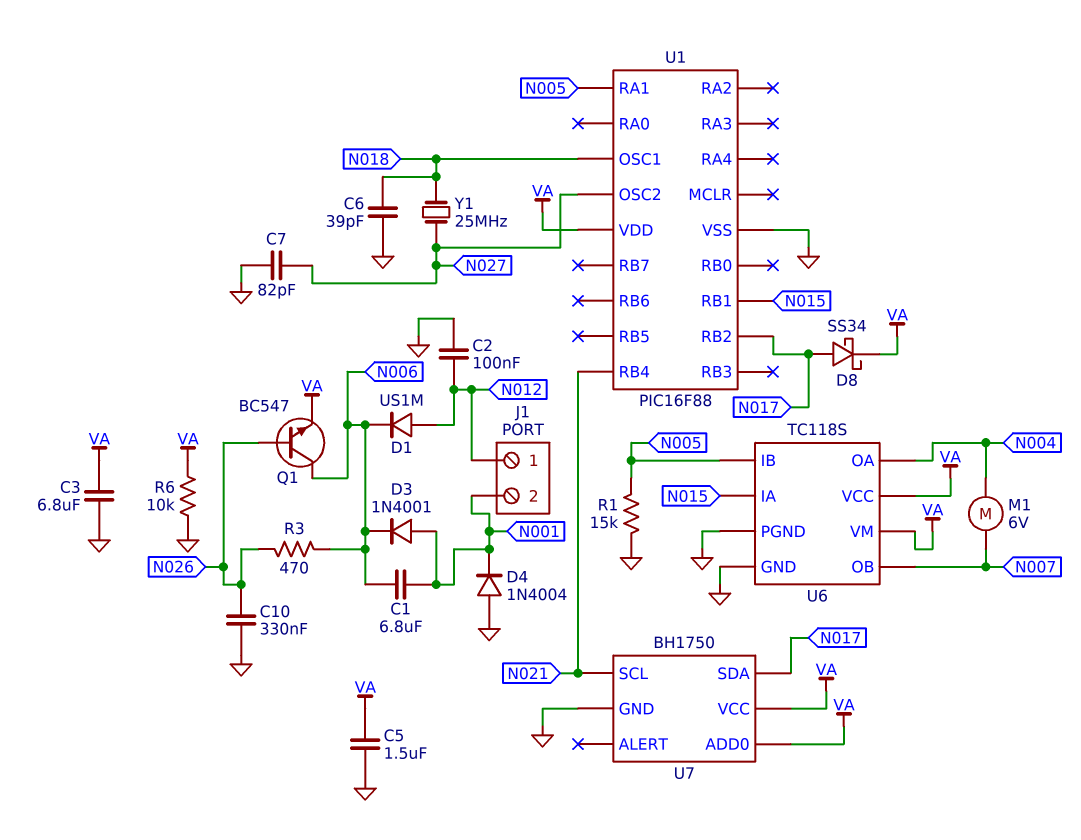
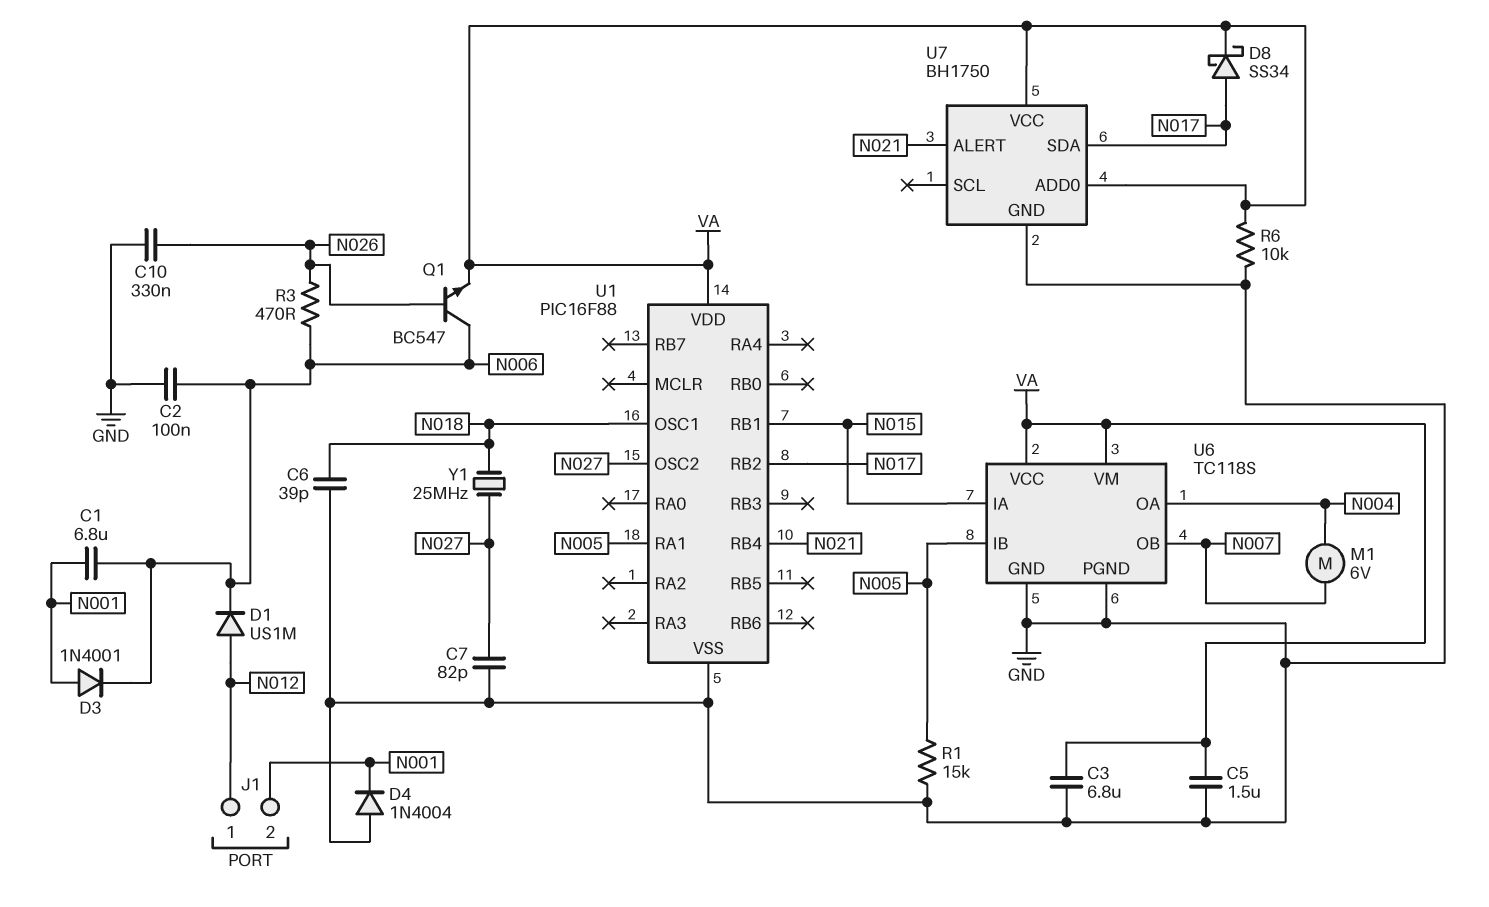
C2: 100nF (GND, N012) -> 100nF (GND, N006)
U7 pin ALERT: none -> N021
U7 pin SCL: N021 -> none

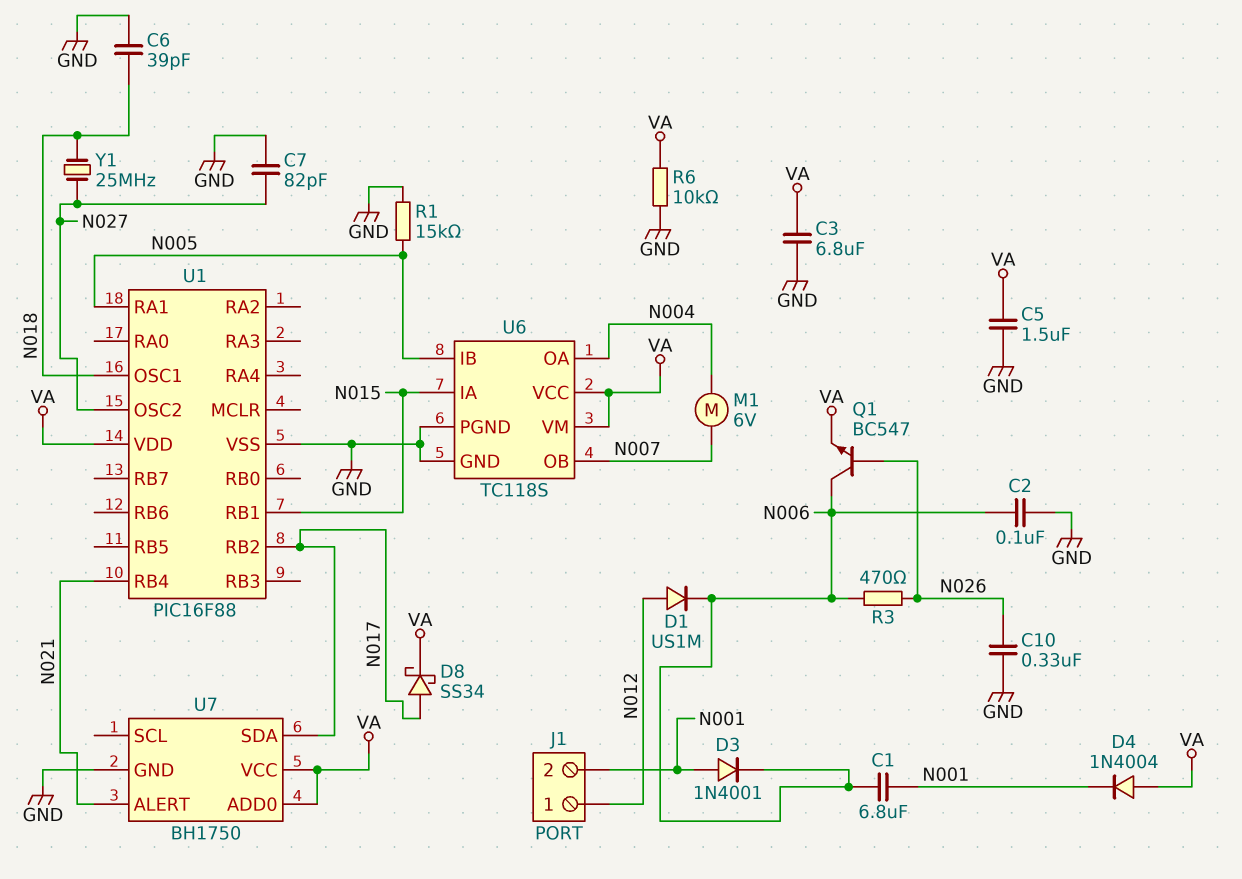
D4: diode 1N4004 (A GND, K N001) -> diode 1N4004 (A VA, K N001)

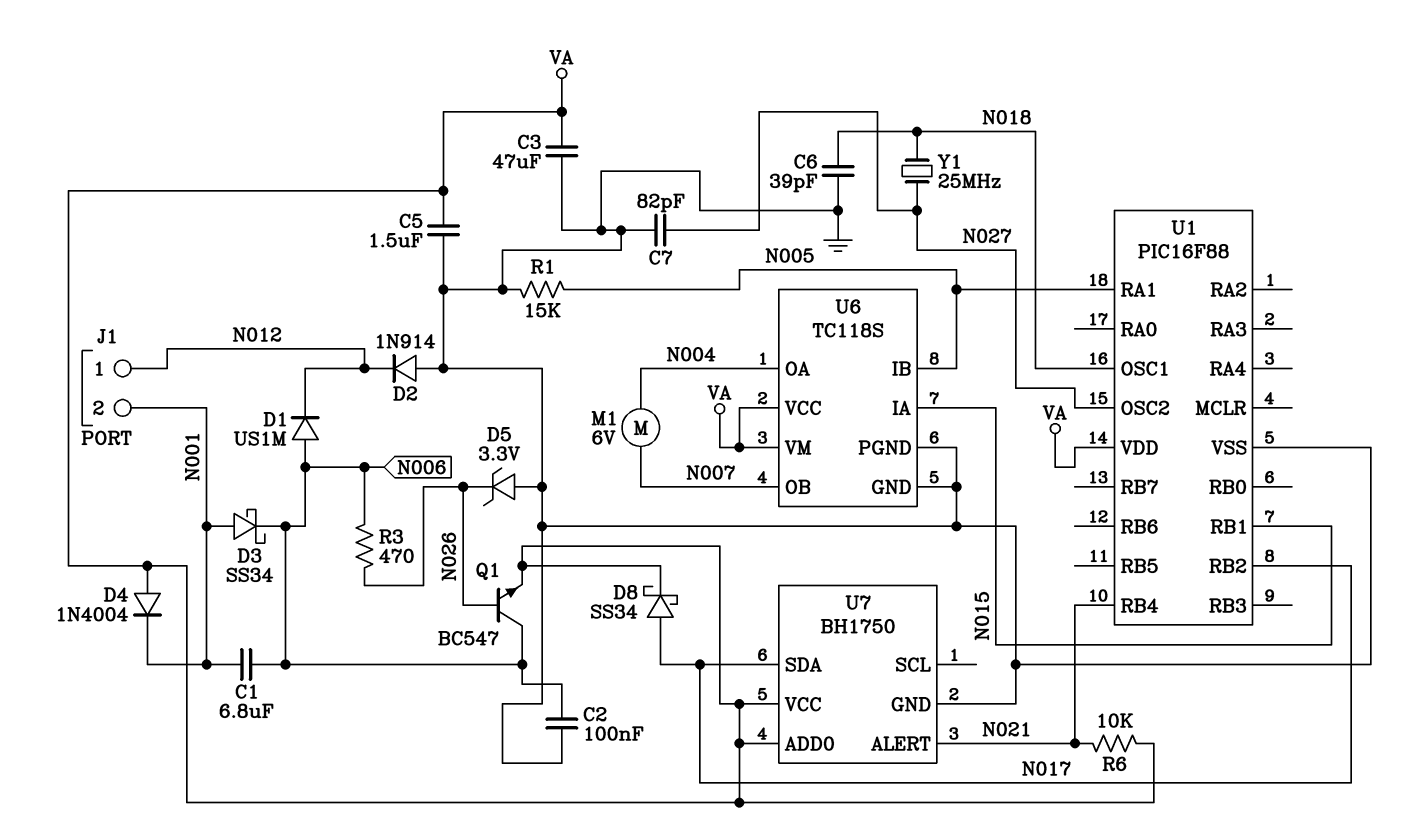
C3: 6.8uF (GND, VA) -> 47uF (GND, VA)
C10: 330nF (GND, N026) -> none
D1: diode US1M (A N012, K N006) -> diode US1M (A N006, K N012)
D2: none -> diode 1N914 (A GND, K N012)
D3: diode 1N4001 (A N001, K N006) -> schottky SS34 (A N001, K N006)
D5: none -> zener 3.3V (A GND, K N026)
R6: 10k (GND, VA) -> 10k (N021, VA)

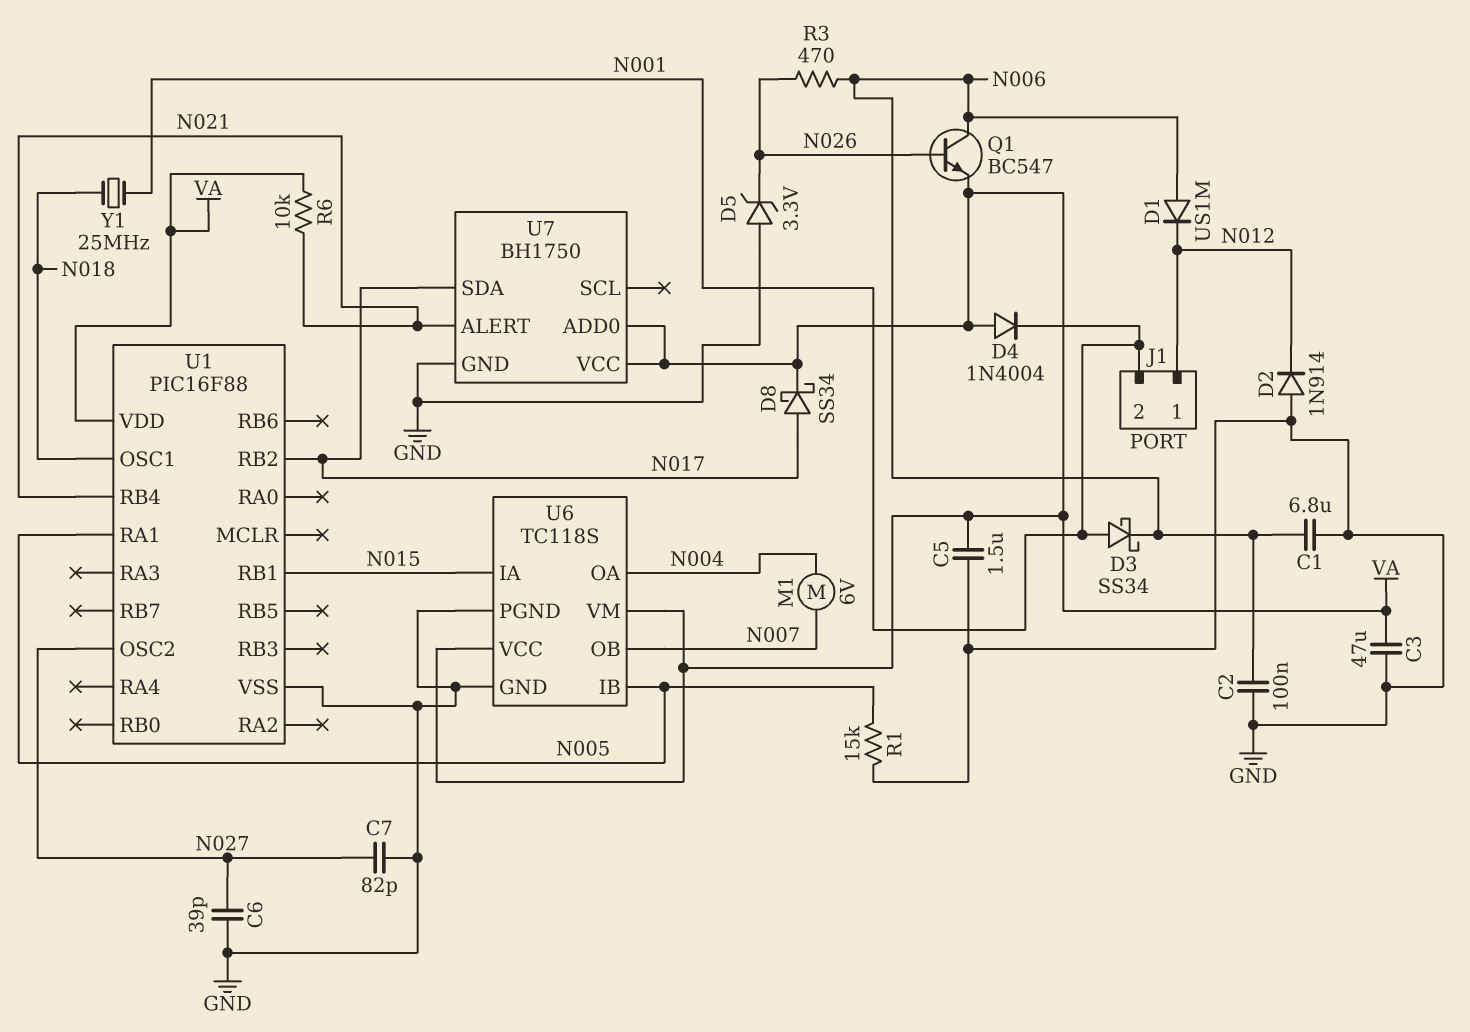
C1: 6.8uF (N001, N006) -> 6.8uF (GND, N006)
C6: 39pF (GND, N018) -> 39pF (GND, N027)
Y1: 25MHz (N018, N027) -> 25MHz (N001, N018)

